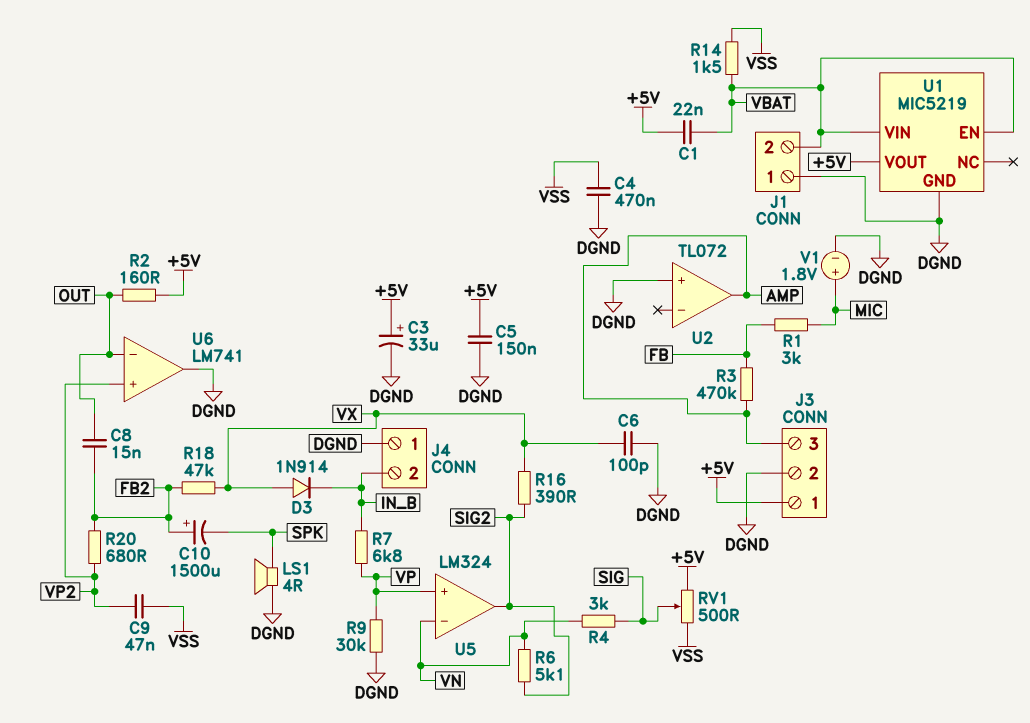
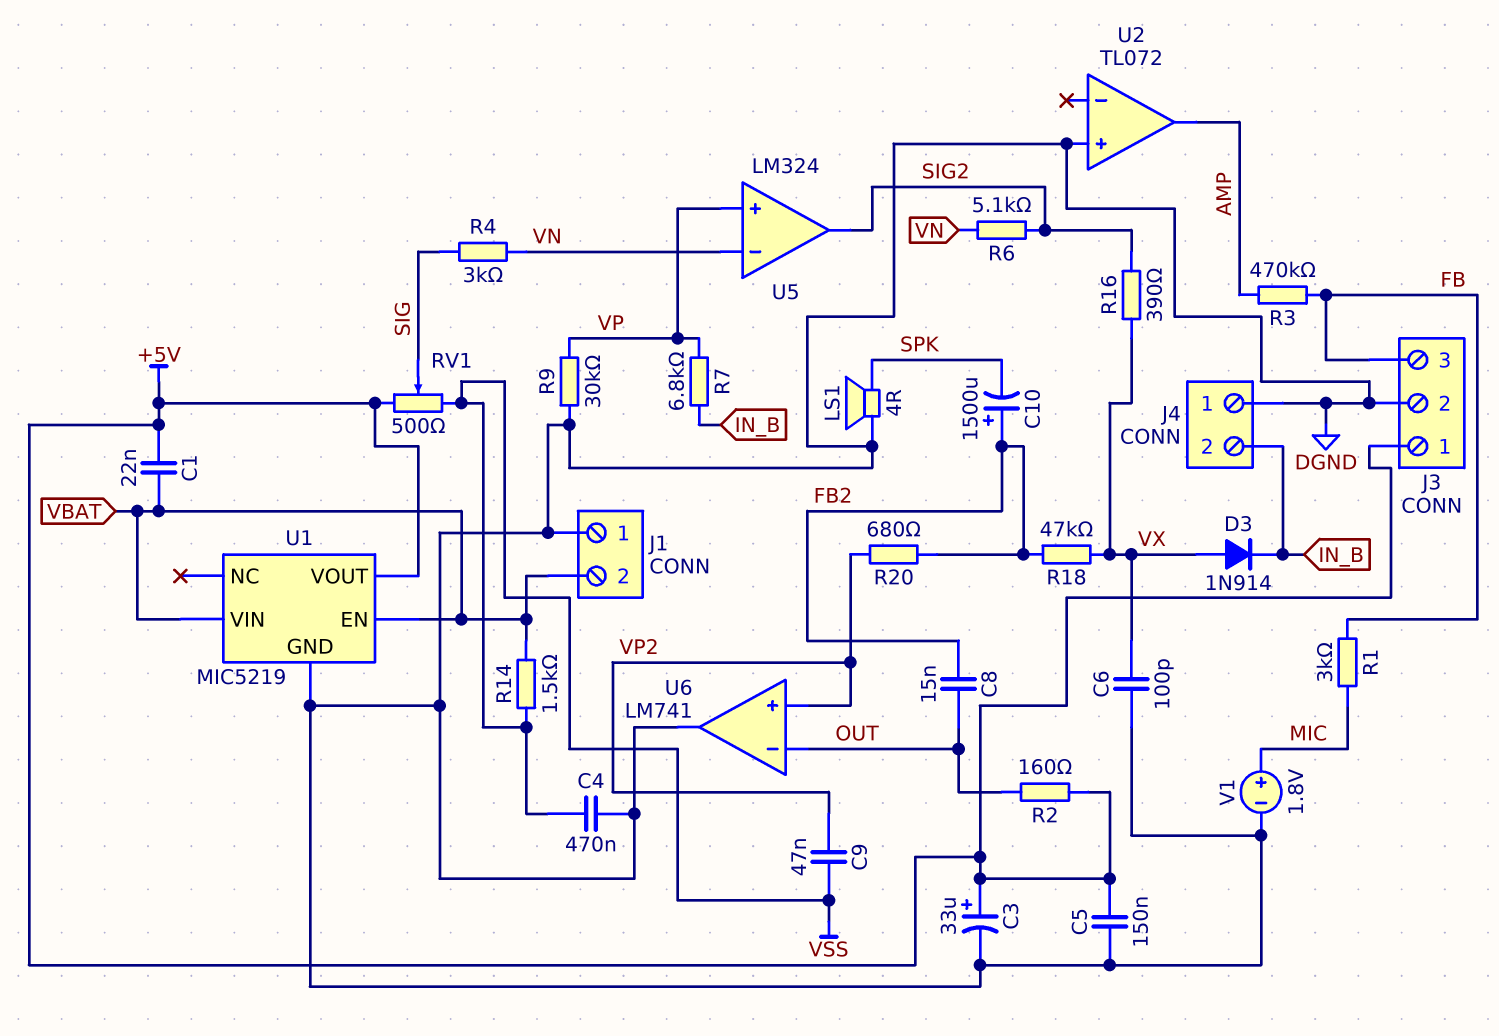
J3 pin 3: AMP -> FB

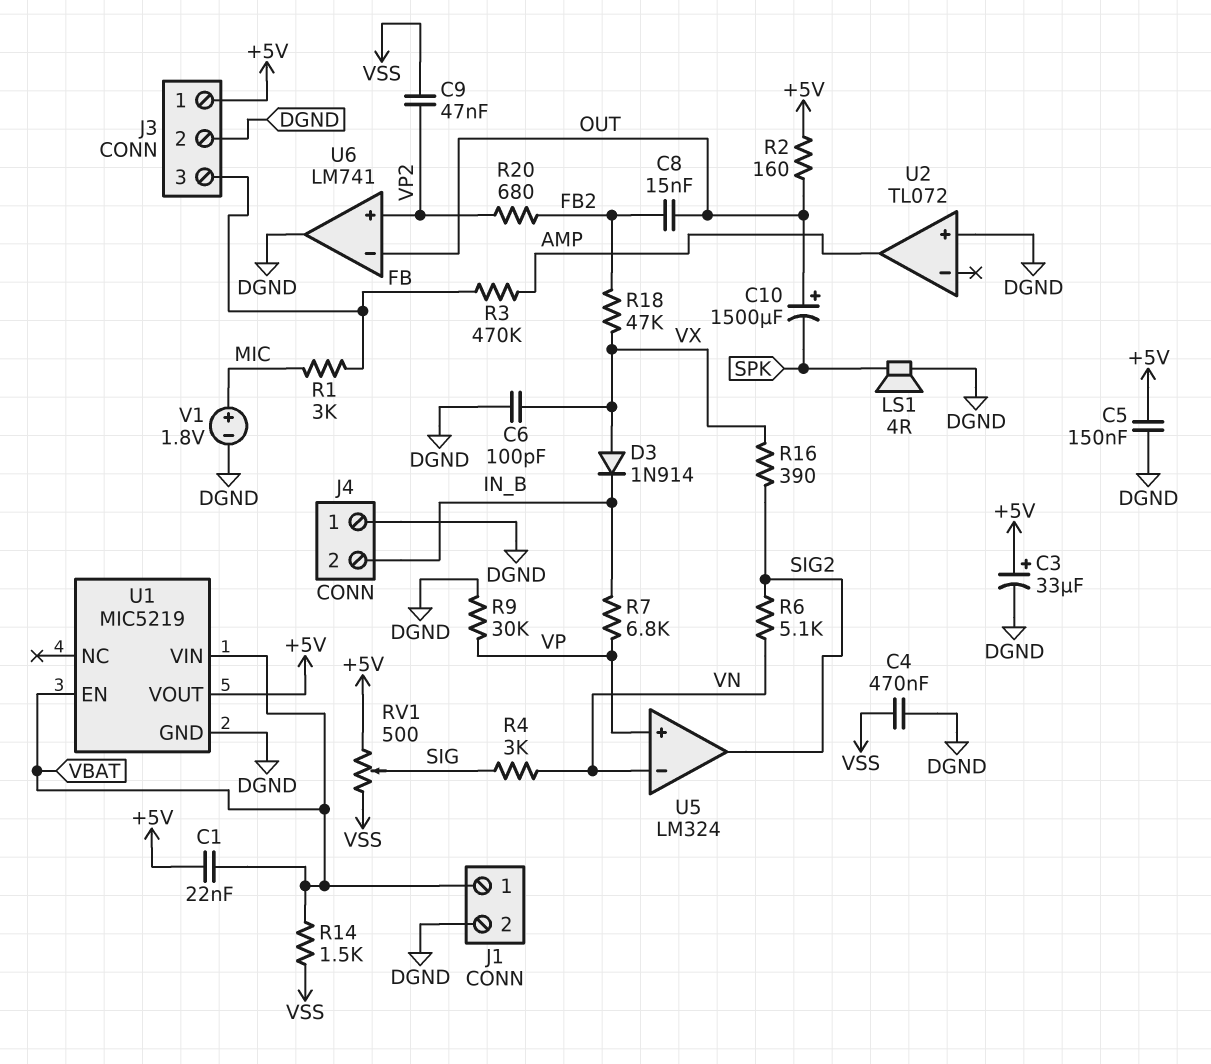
C10: 1500uF (plus FB2, minus SPK) -> 1500uF (plus OUT, minus SPK)
J1 pin 1: DGND -> VBAT
J1 pin 2: VBAT -> DGND

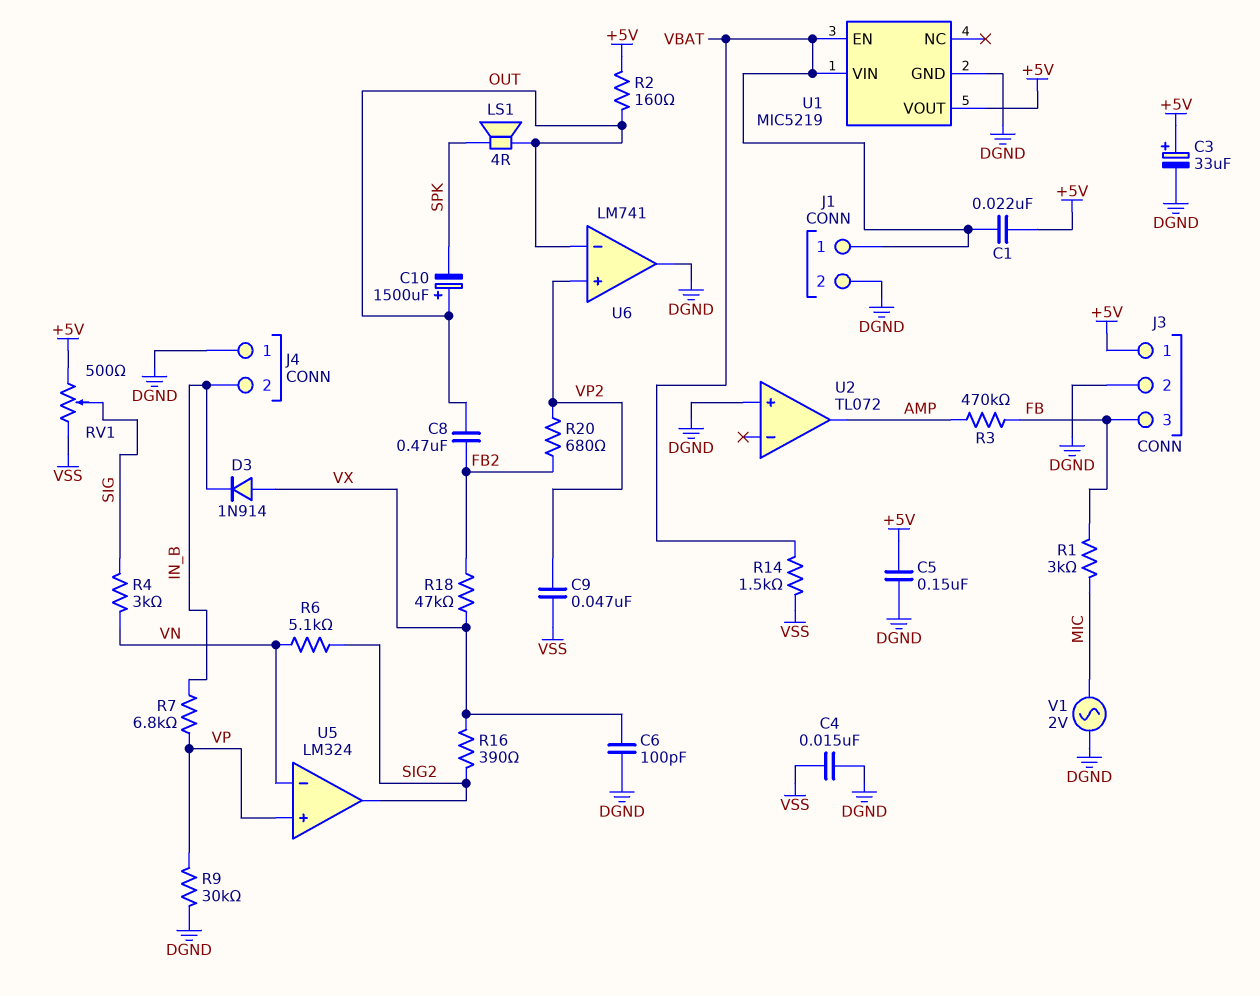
C4: 470nF (DGND, VSS) -> 15nF (DGND, VSS)
C8: 15nF (FB2, OUT) -> 470nF (FB2, OUT)
LS1: speaker 4R (DGND, SPK) -> speaker 4R (OUT, SPK)
V1: 1.8V (plus MIC, minus DGND) -> AC 2V (DGND, MIC)

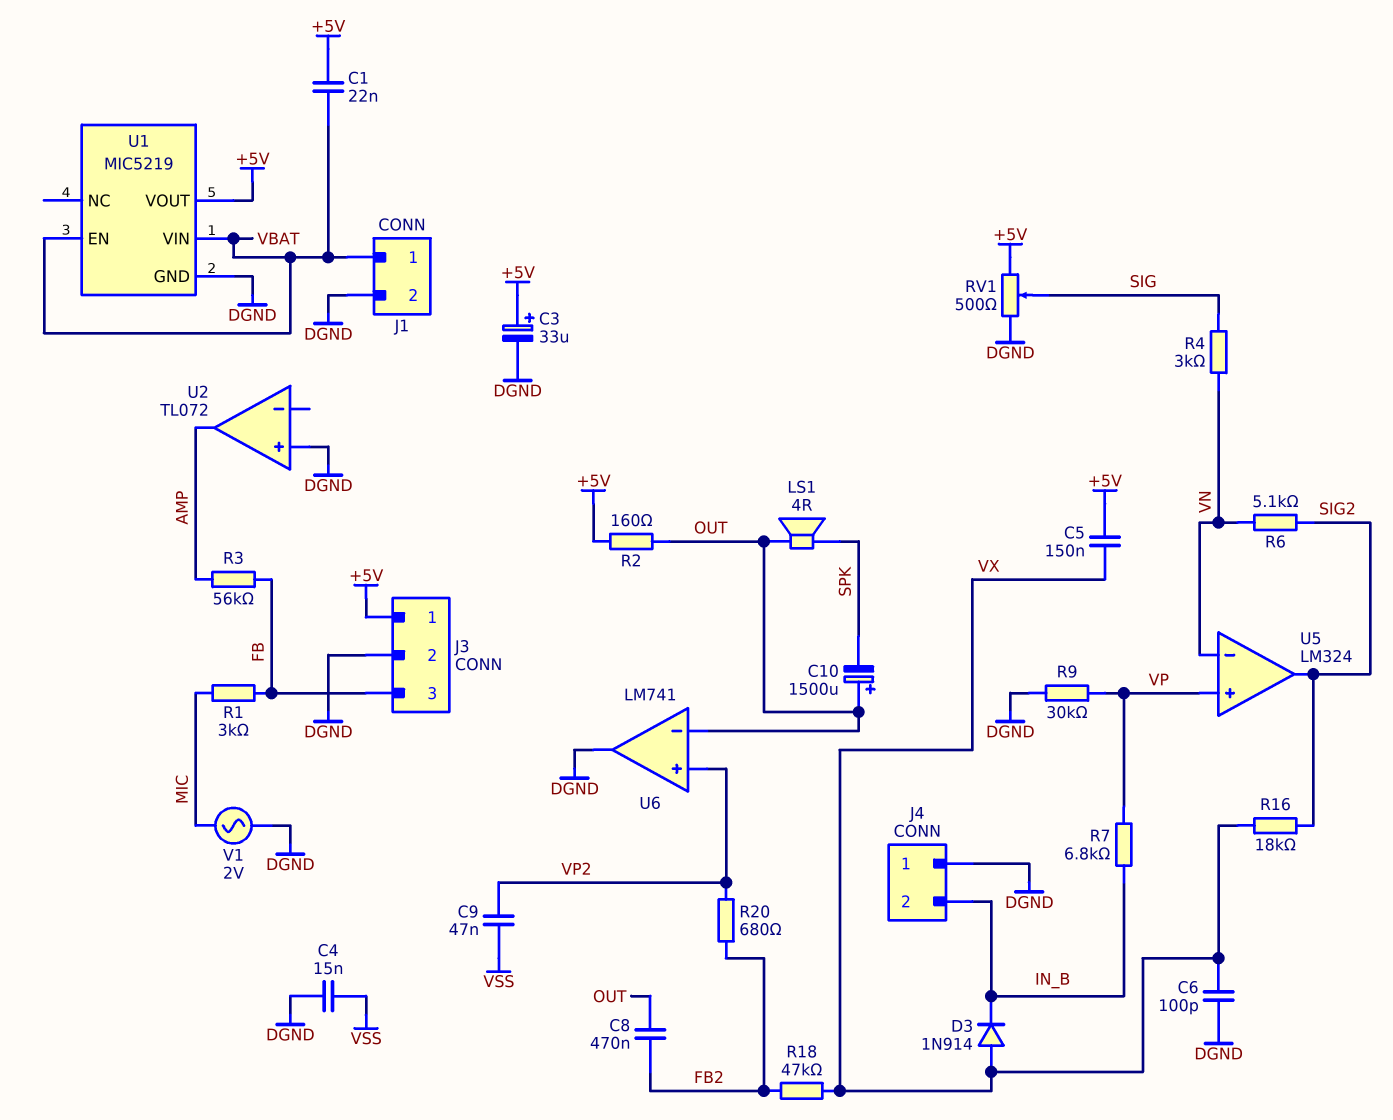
C5: 150nF (+5V, DGND) -> 150nF (+5V, VX)
R3: 470k (AMP, FB) -> 56k (AMP, FB)
R14: 1.5k (VBAT, VSS) -> none
R16: 390 (SIG2, VX) -> 18k (SIG2, VX)
RV1: 500 (+5V, VSS, wiper SIG) -> 500 (+5V, DGND, wiper SIG)

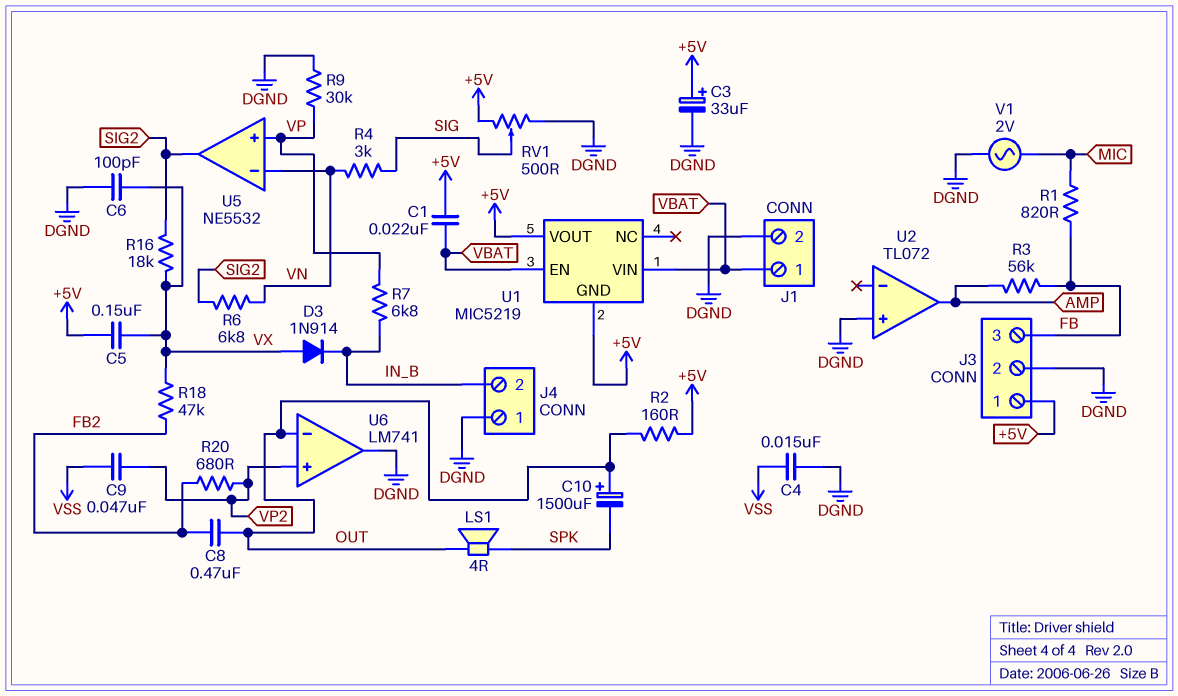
R1: 3k (FB, MIC) -> 820 (FB, MIC)
R6: 5.1k (SIG2, VN) -> 6.8k (SIG2, VN)
U1 pin GND: DGND -> +5V
U5: LM324 -> NE5532

